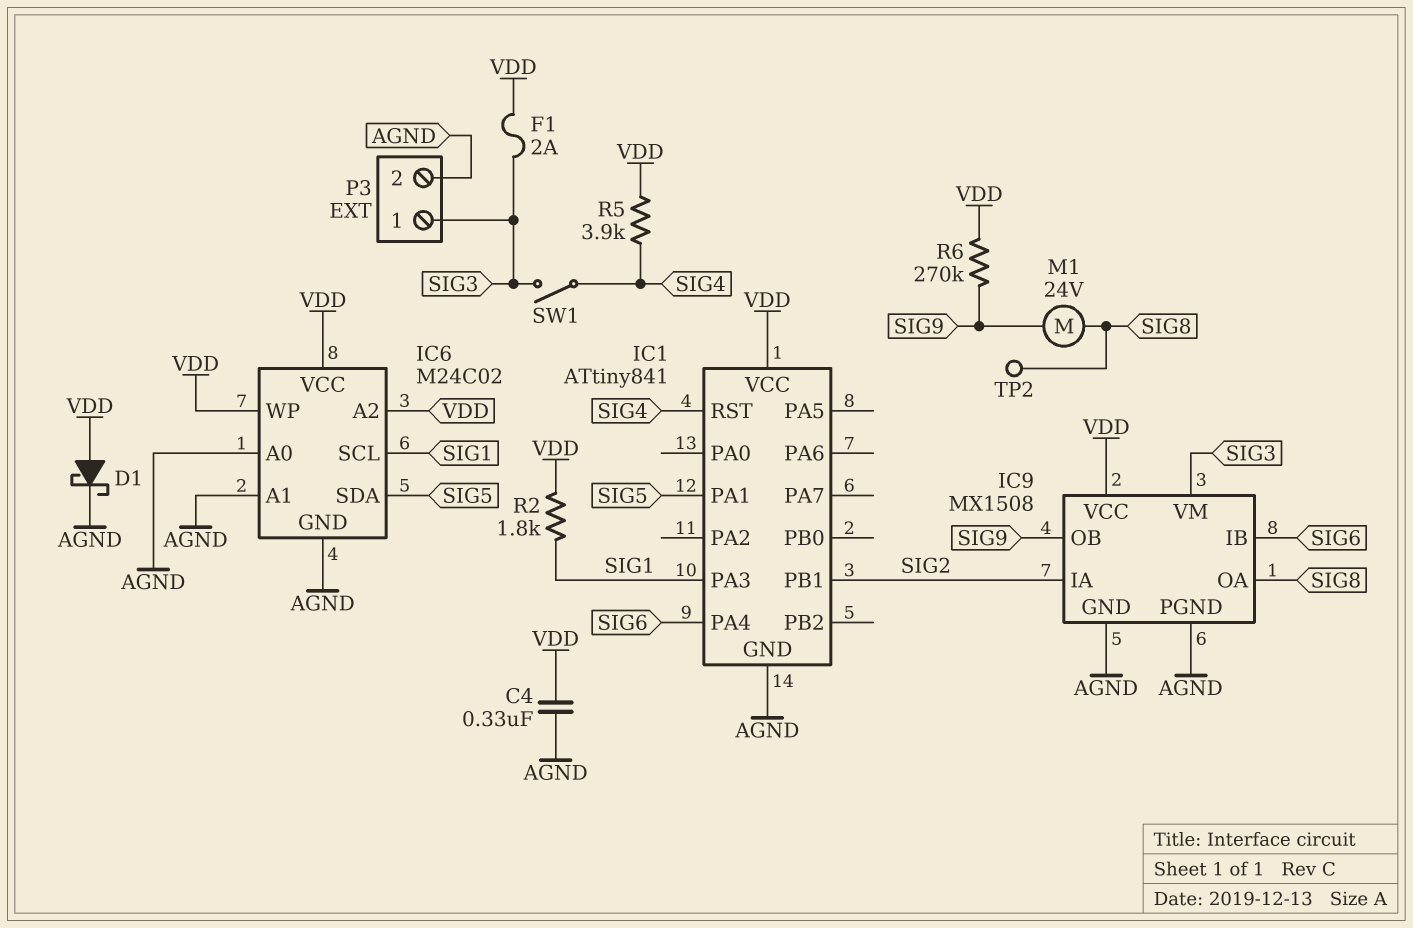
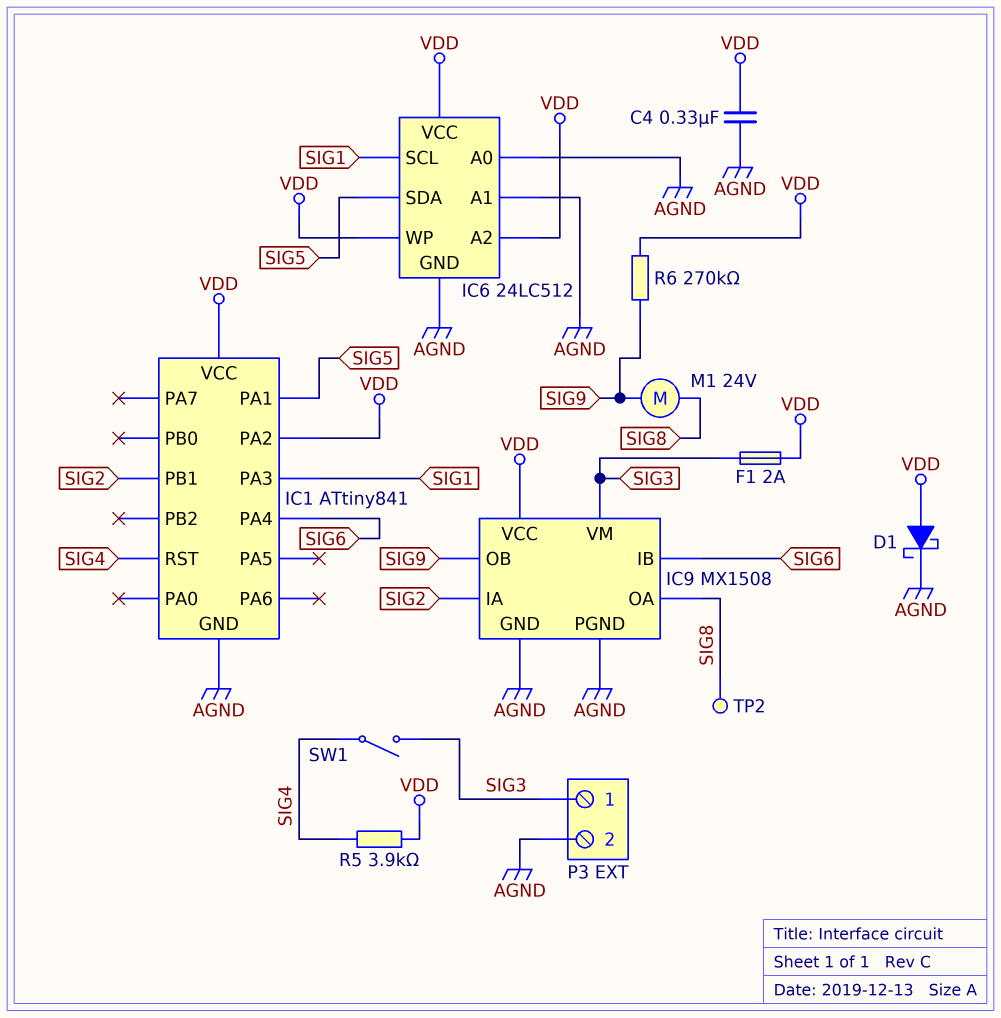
IC1 pin PA2: none -> VDD
IC6: M24C02 -> 24LC512
R2: 1.8k (SIG1, VDD) -> none

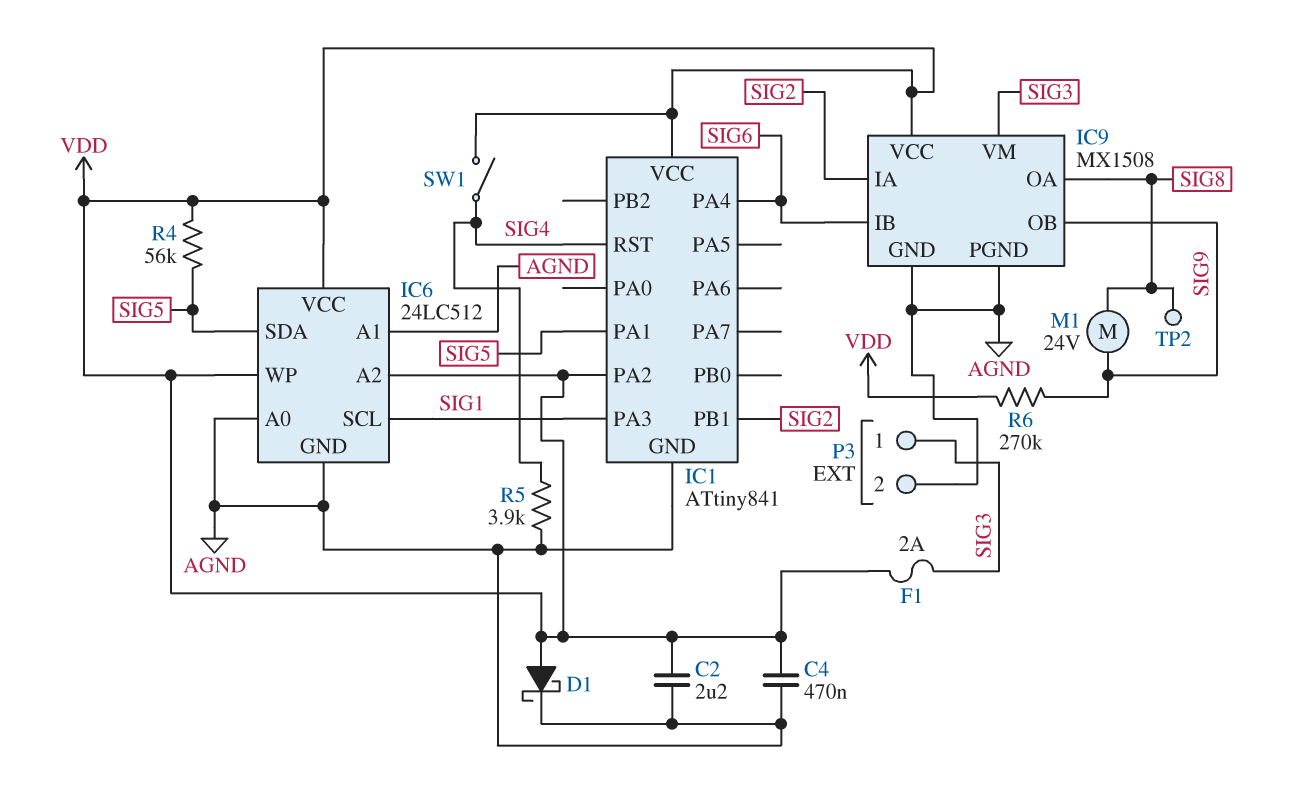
C2: none -> 2.2uF (AGND, VDD)
C4: 330nF (AGND, VDD) -> 470nF (AGND, VDD)
R4: none -> 56k (SIG5, VDD)
R5: 3.9k (SIG4, VDD) -> 3.9k (AGND, SIG4)
SW1: switch (SIG3, SIG4) -> switch (SIG4, VDD)

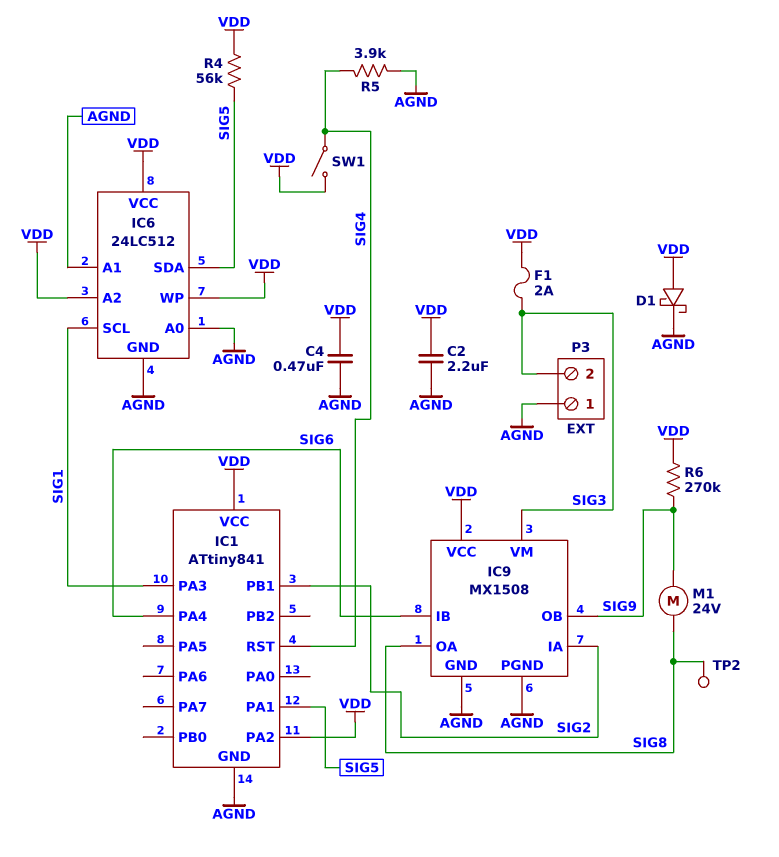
P3 pin 1: SIG3 -> AGND
P3 pin 2: AGND -> SIG3

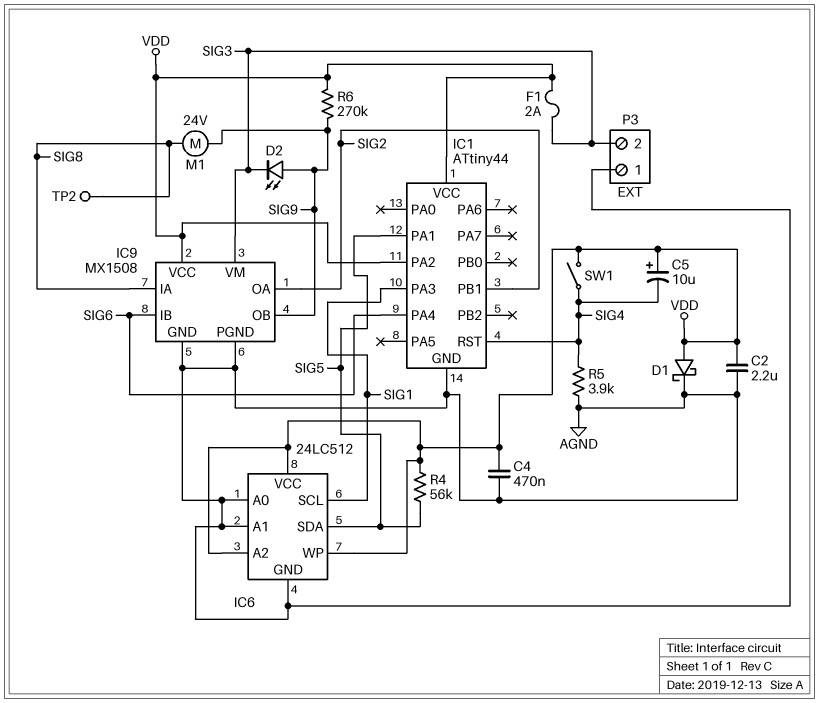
C5: none -> 10uF (plus VDD, minus SIG4)
D2: none -> LED (A SIG9, K SIG3)
IC1: ATtiny841 -> ATtiny44
IC9 pin IA: SIG2 -> SIG8
IC9 pin OA: SIG8 -> SIG2

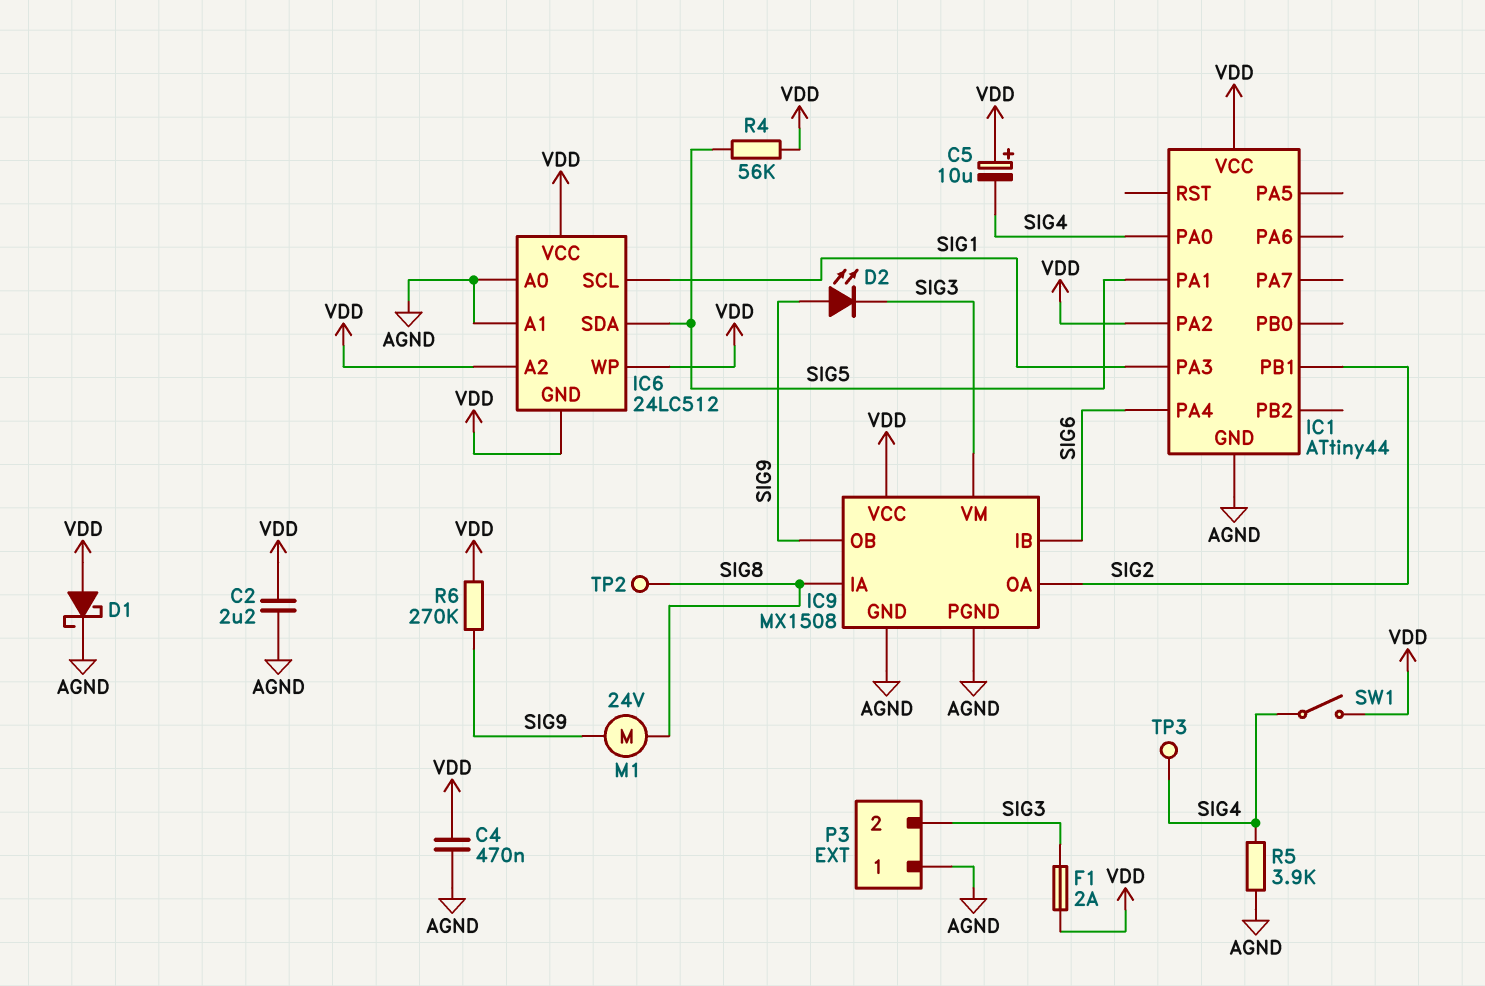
IC1 pin PA0: none -> SIG4
IC1 pin RST: SIG4 -> none
IC6 pin GND: AGND -> VDD
TP3: none -> test point (SIG4)

